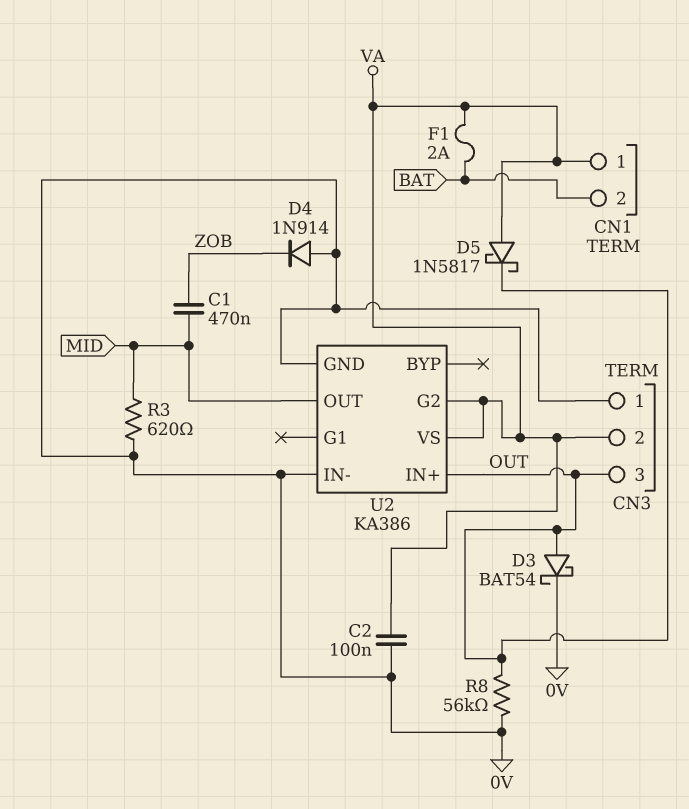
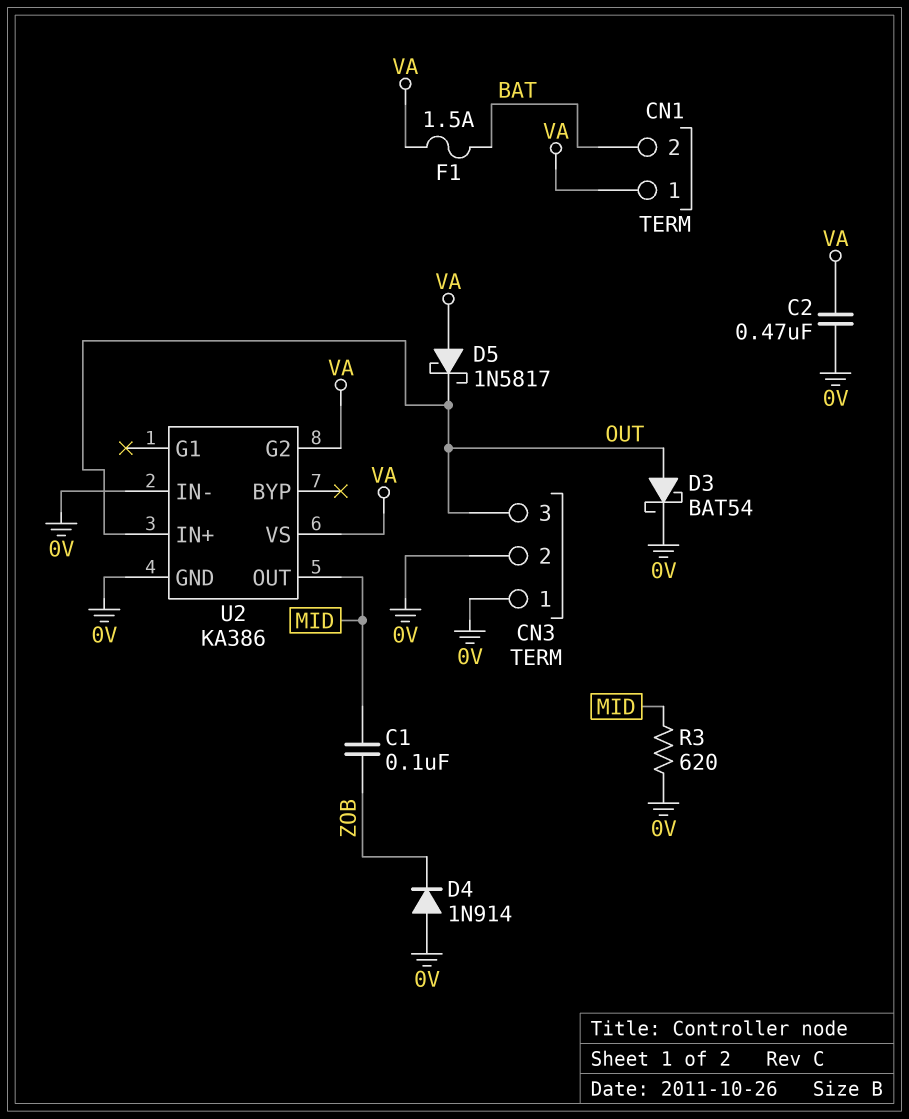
C1: 470nF (MID, ZOB) -> 100nF (MID, ZOB)
C2: 100nF (0V, VA) -> 470nF (0V, VA)
CN3 pin 2: VA -> 0V
F1: 2A (BAT, VA) -> 1.5A (BAT, VA)
R8: 56k (0V, OUT) -> none

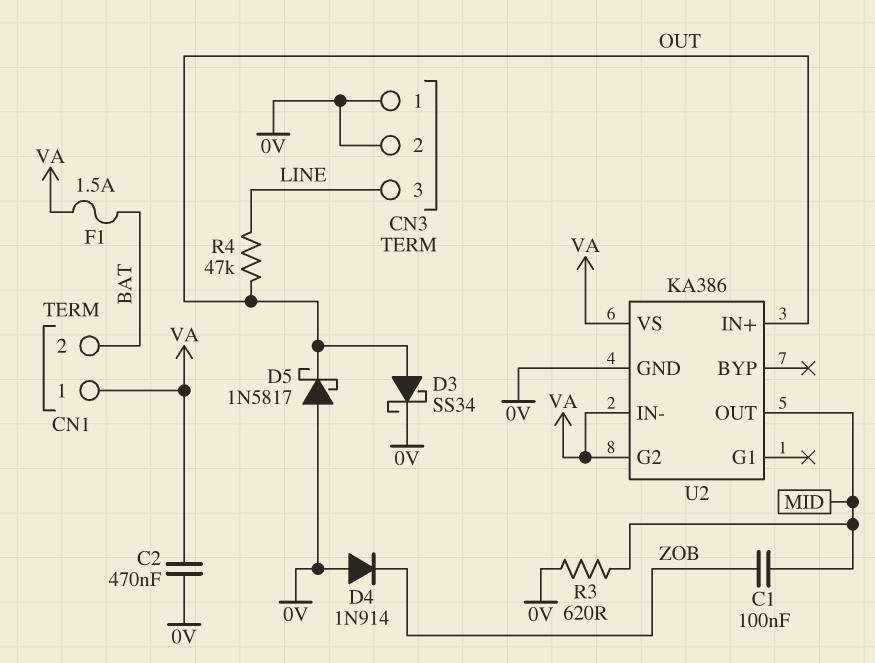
CN3 pin 3: OUT -> LINE
D3: schottky BAT54 (A OUT, K 0V) -> schottky SS34 (A OUT, K 0V)
D5: schottky 1N5817 (A VA, K OUT) -> schottky 1N5817 (A 0V, K OUT)
R4: none -> 47k (LINE, OUT)
U2 pin IN-: 0V -> VA

